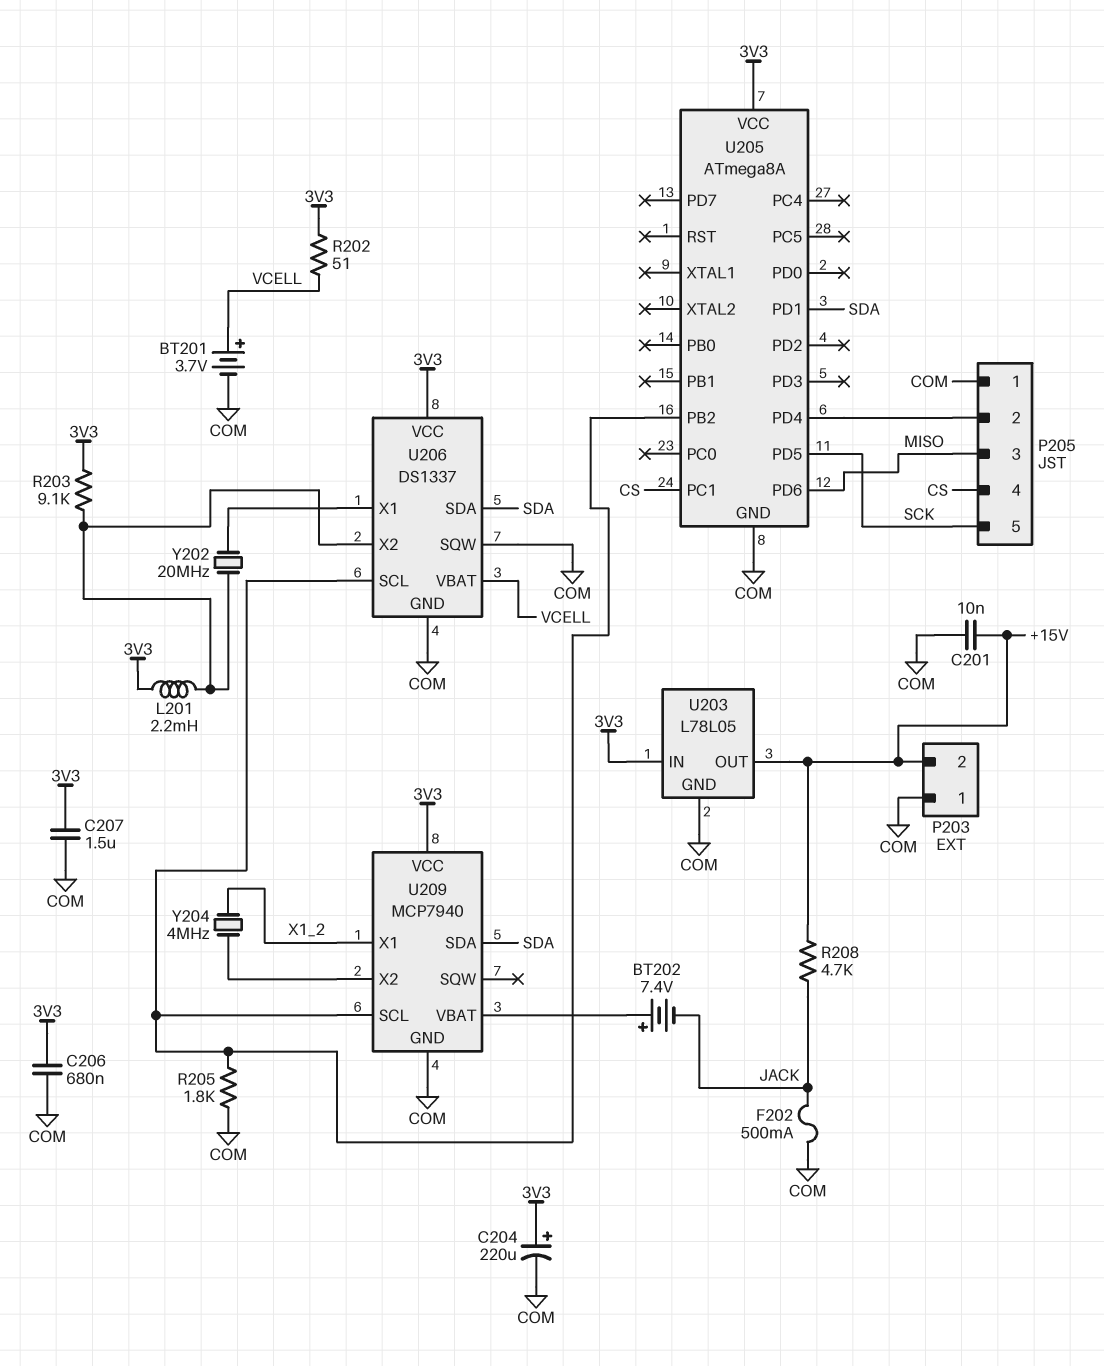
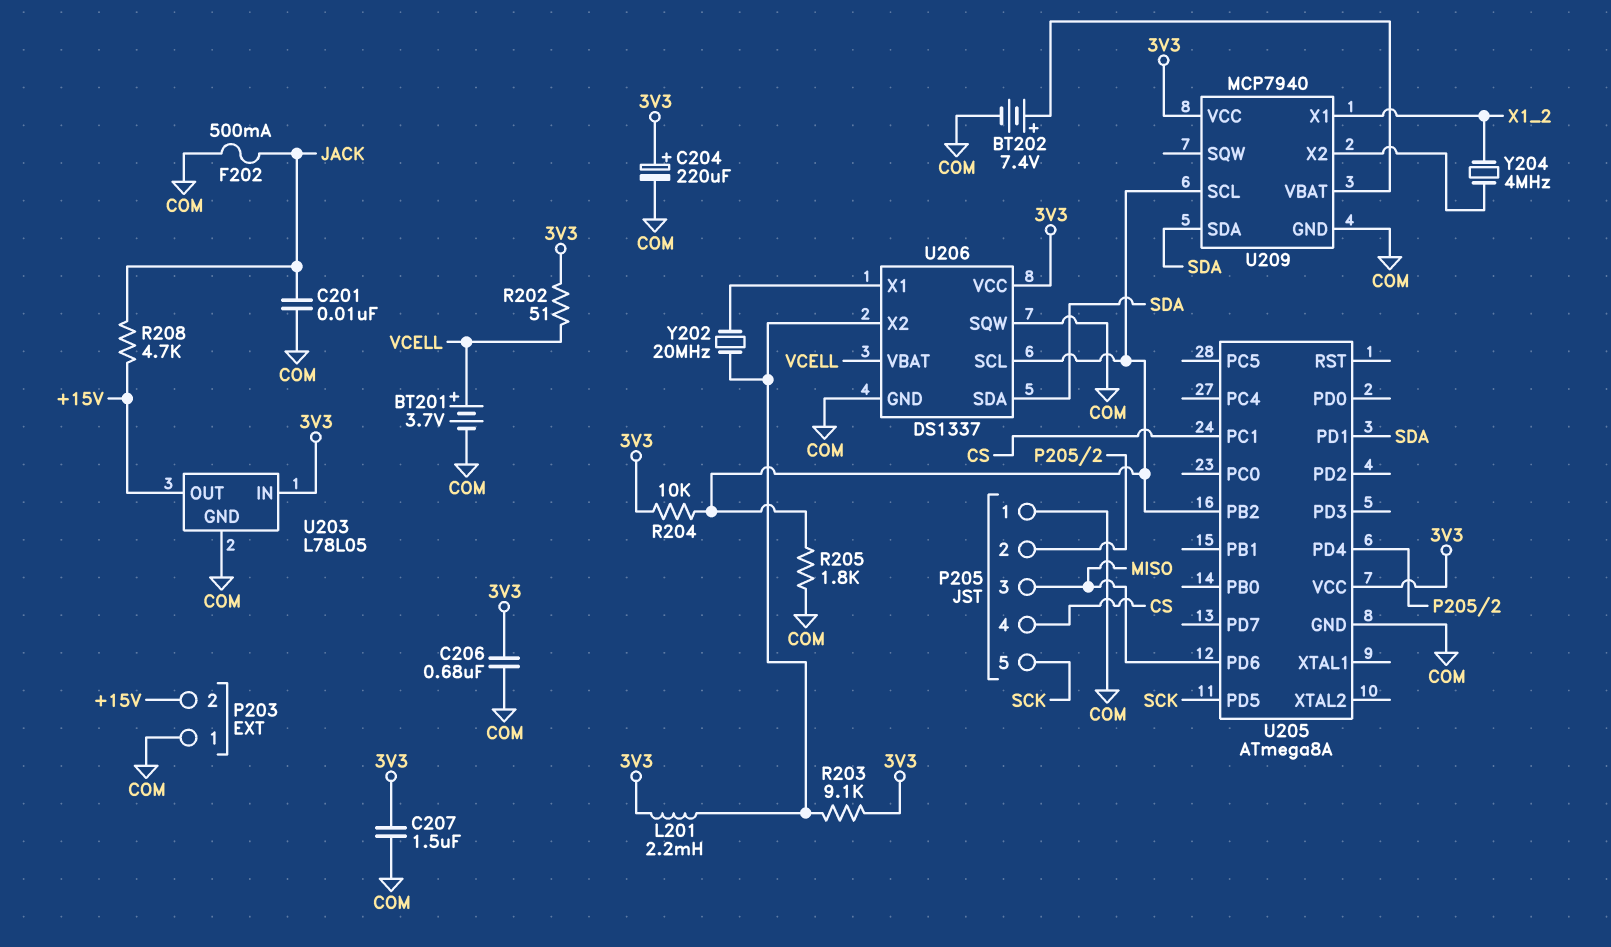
BT202: 7.4V (plus U209/VBAT, minus JACK) -> 7.4V (plus U209/VBAT, minus COM)
C201: 10nF (+15V, COM) -> 10nF (COM, JACK)
R204: none -> 10k (3V3, U205/PB2)

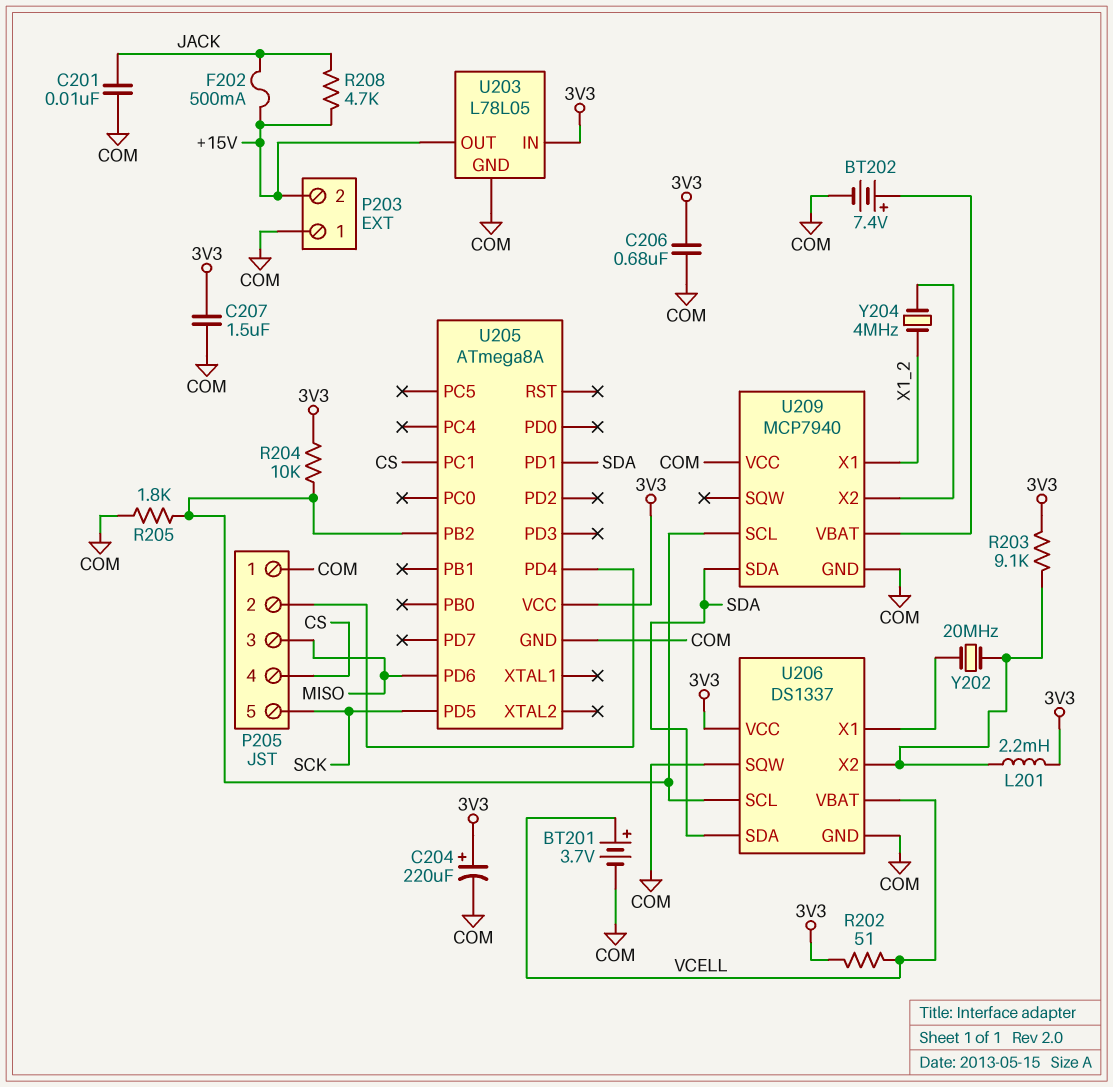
F202: 500mA (COM, JACK) -> 500mA (+15V, JACK)
U209 pin VCC: 3V3 -> COM

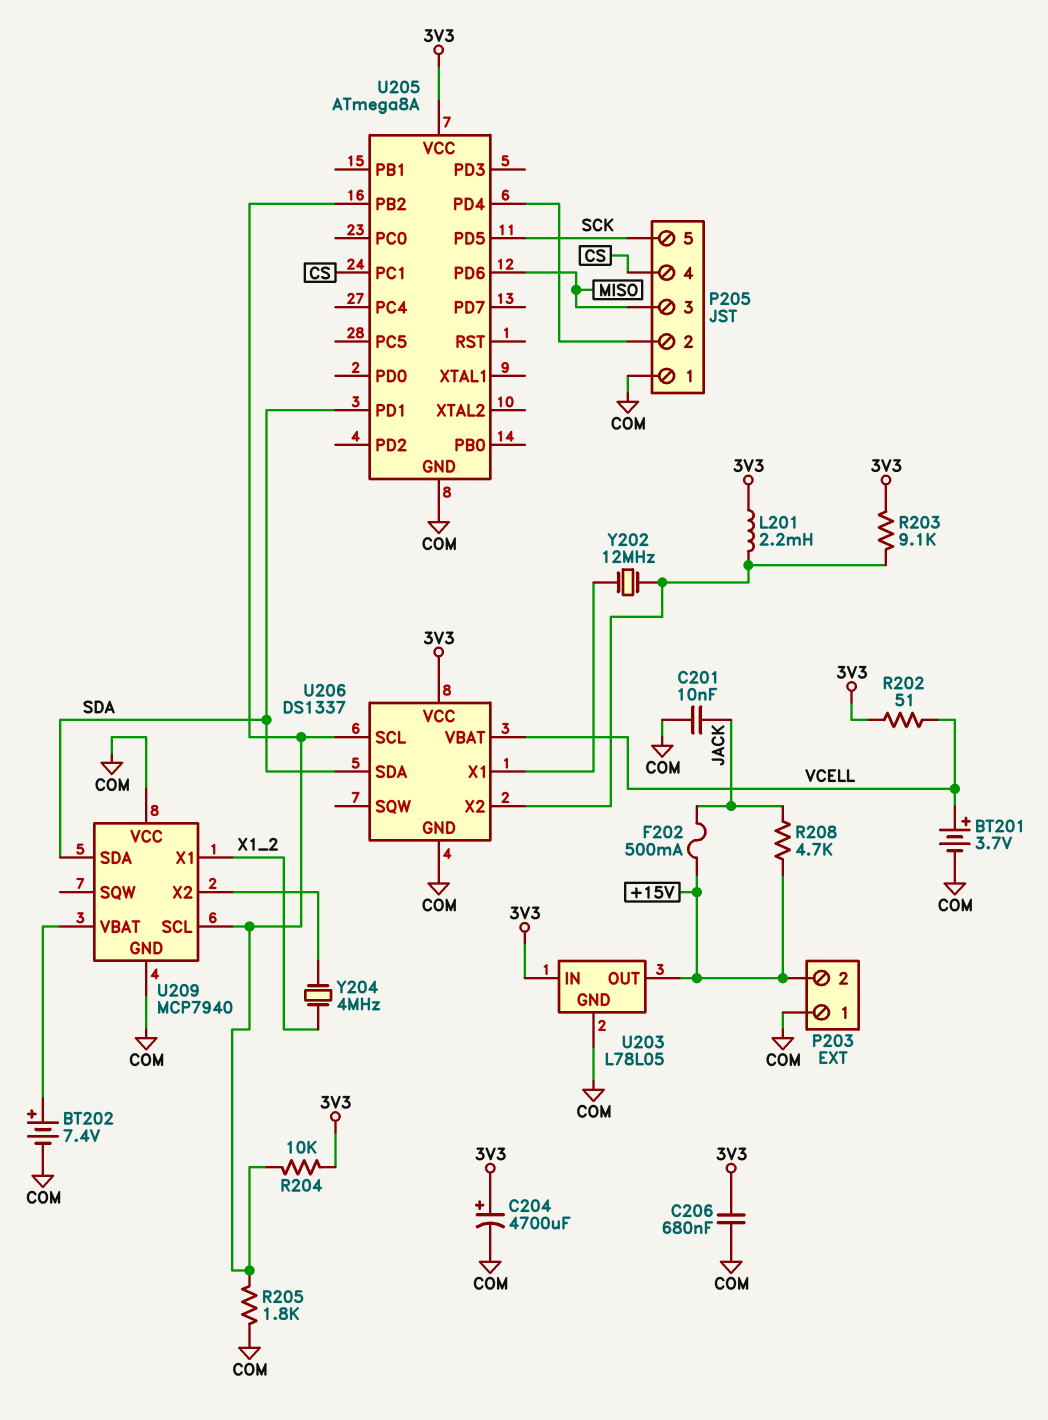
C204: 220uF (plus 3V3, minus COM) -> 4700uF (plus 3V3, minus COM)
C207: 1.5uF (3V3, COM) -> none
U206 pin SQW: COM -> none
Y202: 20MHz (U206/X1, U206/X2) -> 12MHz (U206/X1, U206/X2)

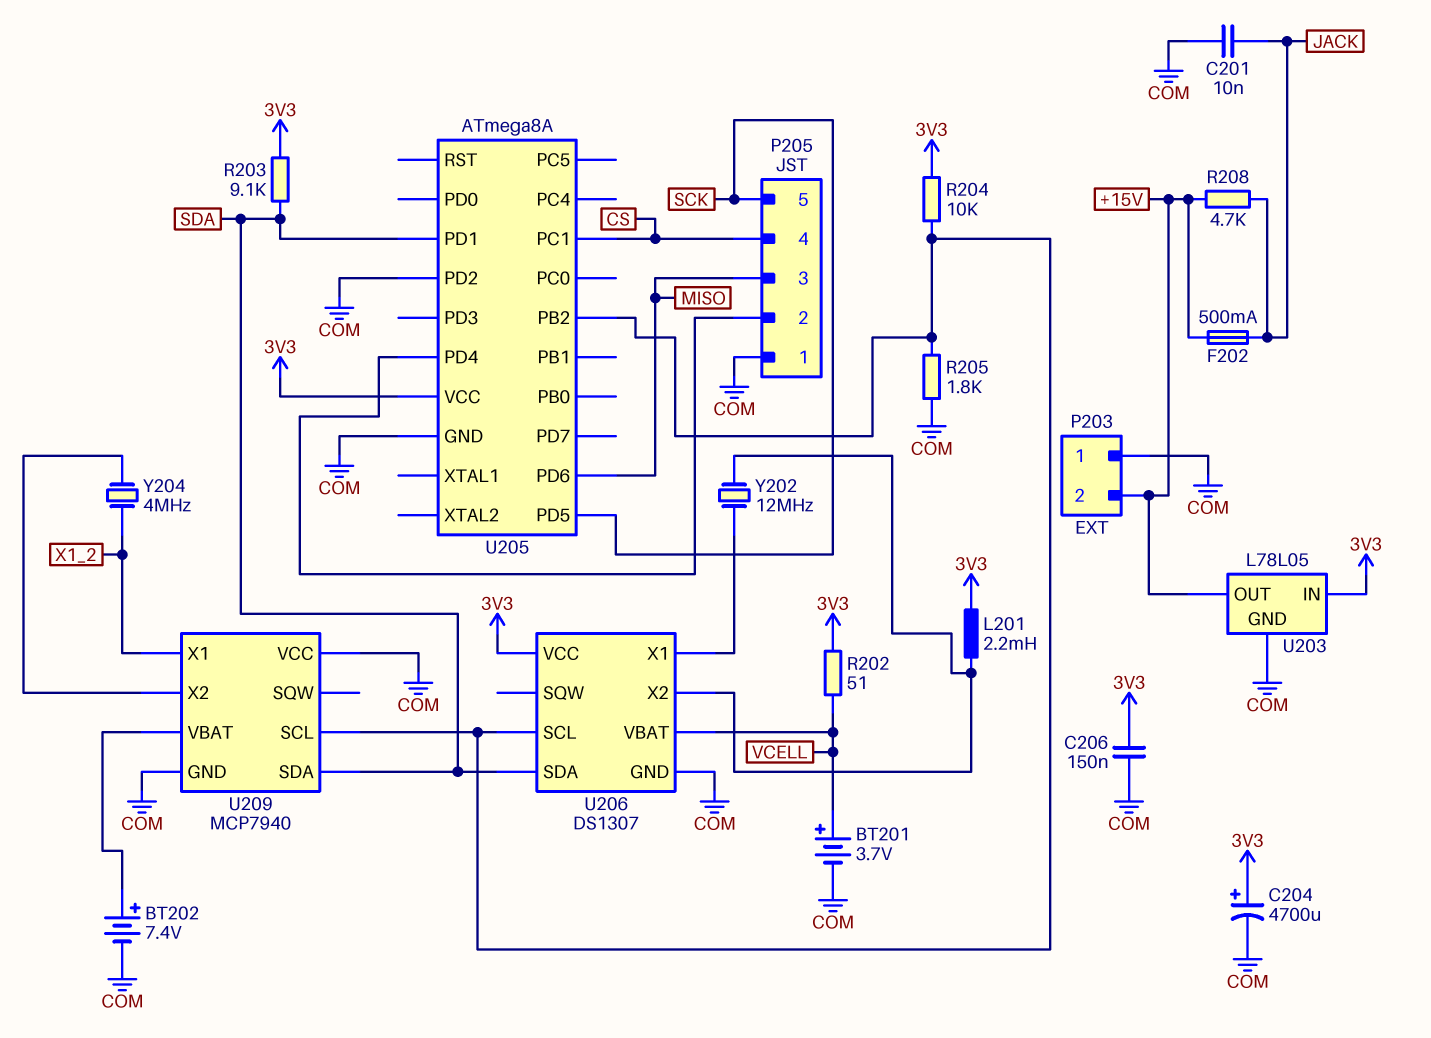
C206: 680nF (3V3, COM) -> 150nF (3V3, COM)
R203: 9.1k (3V3, U206/X2) -> 9.1k (3V3, SDA)
U205 pin PD2: none -> COM
U206: DS1337 -> DS1307

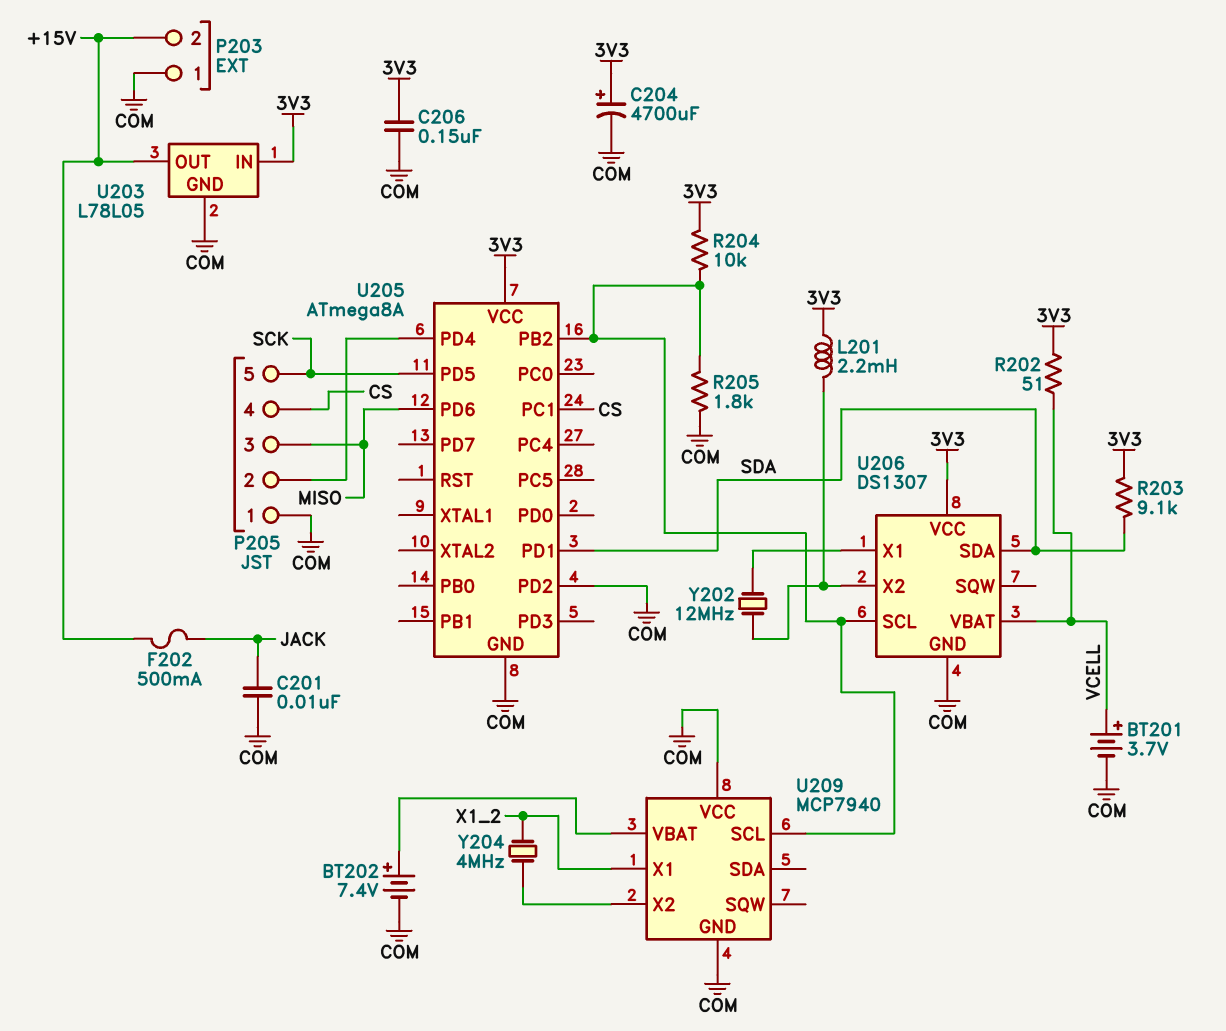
R208: 4.7k (+15V, JACK) -> none
U209 pin SDA: SDA -> none

